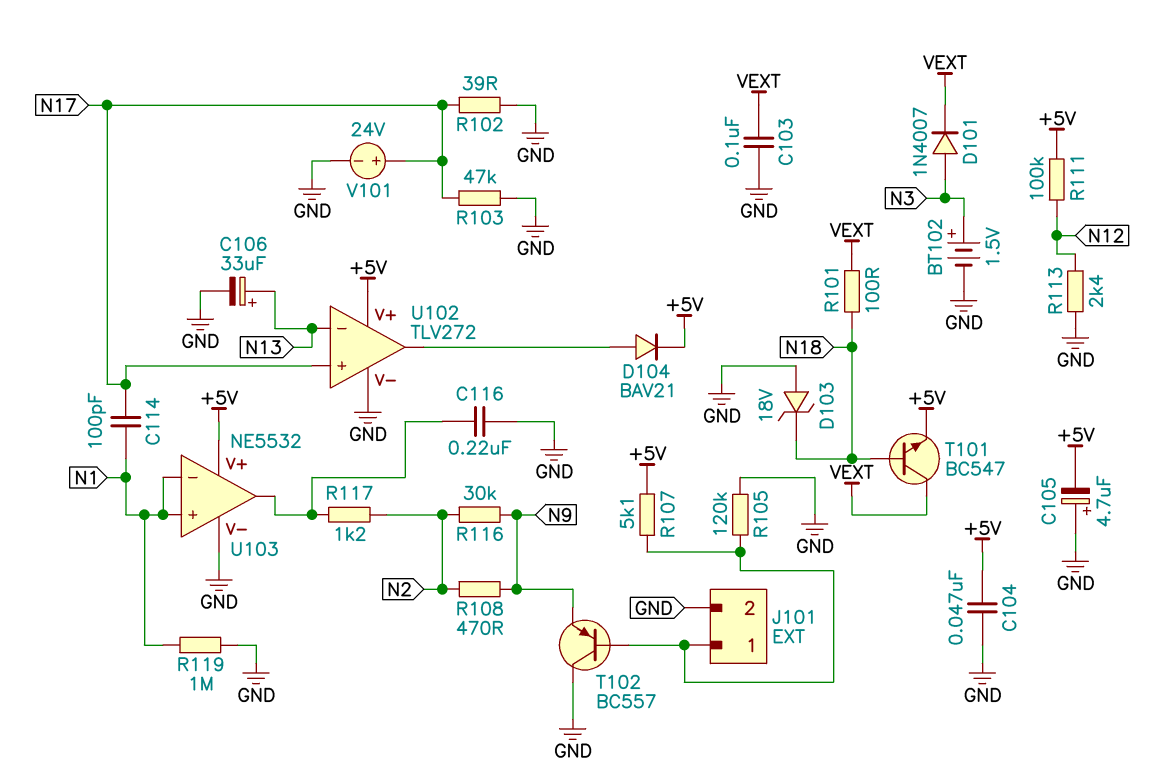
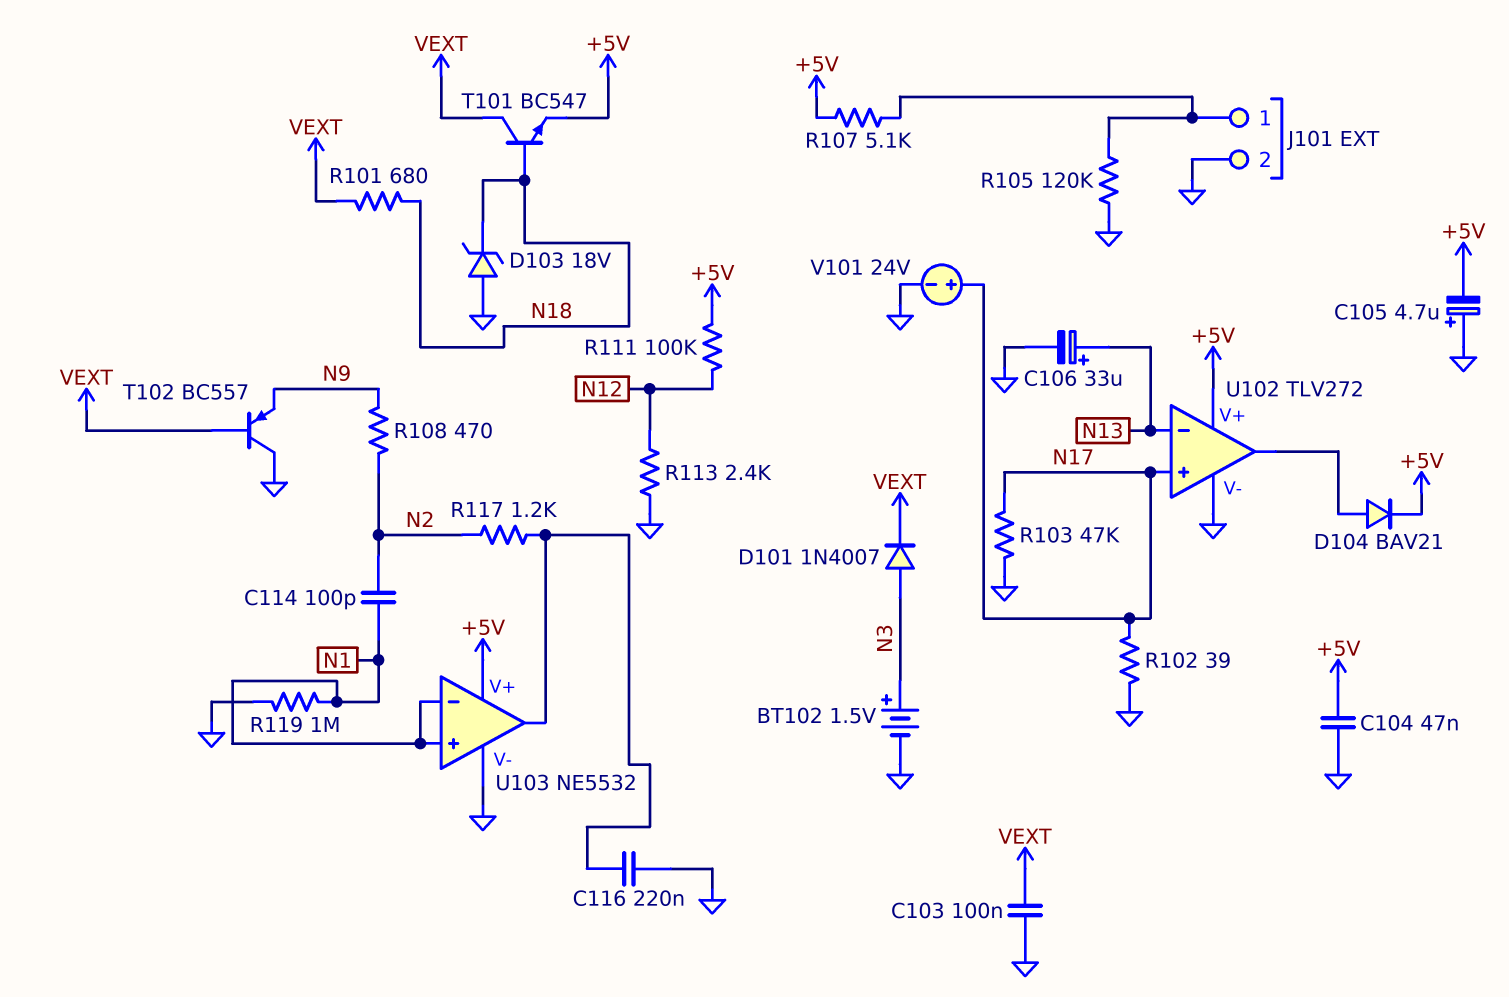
C114: 100pF (N1, N17) -> 100pF (N1, N2)
R101: 100 (N18, VEXT) -> 680 (N18, VEXT)
R116: 30k (N2, N9) -> none
T102: PNP BC557 (B J101/1, C GND, E N9) -> PNP BC557 (B VEXT, C GND, E N9)

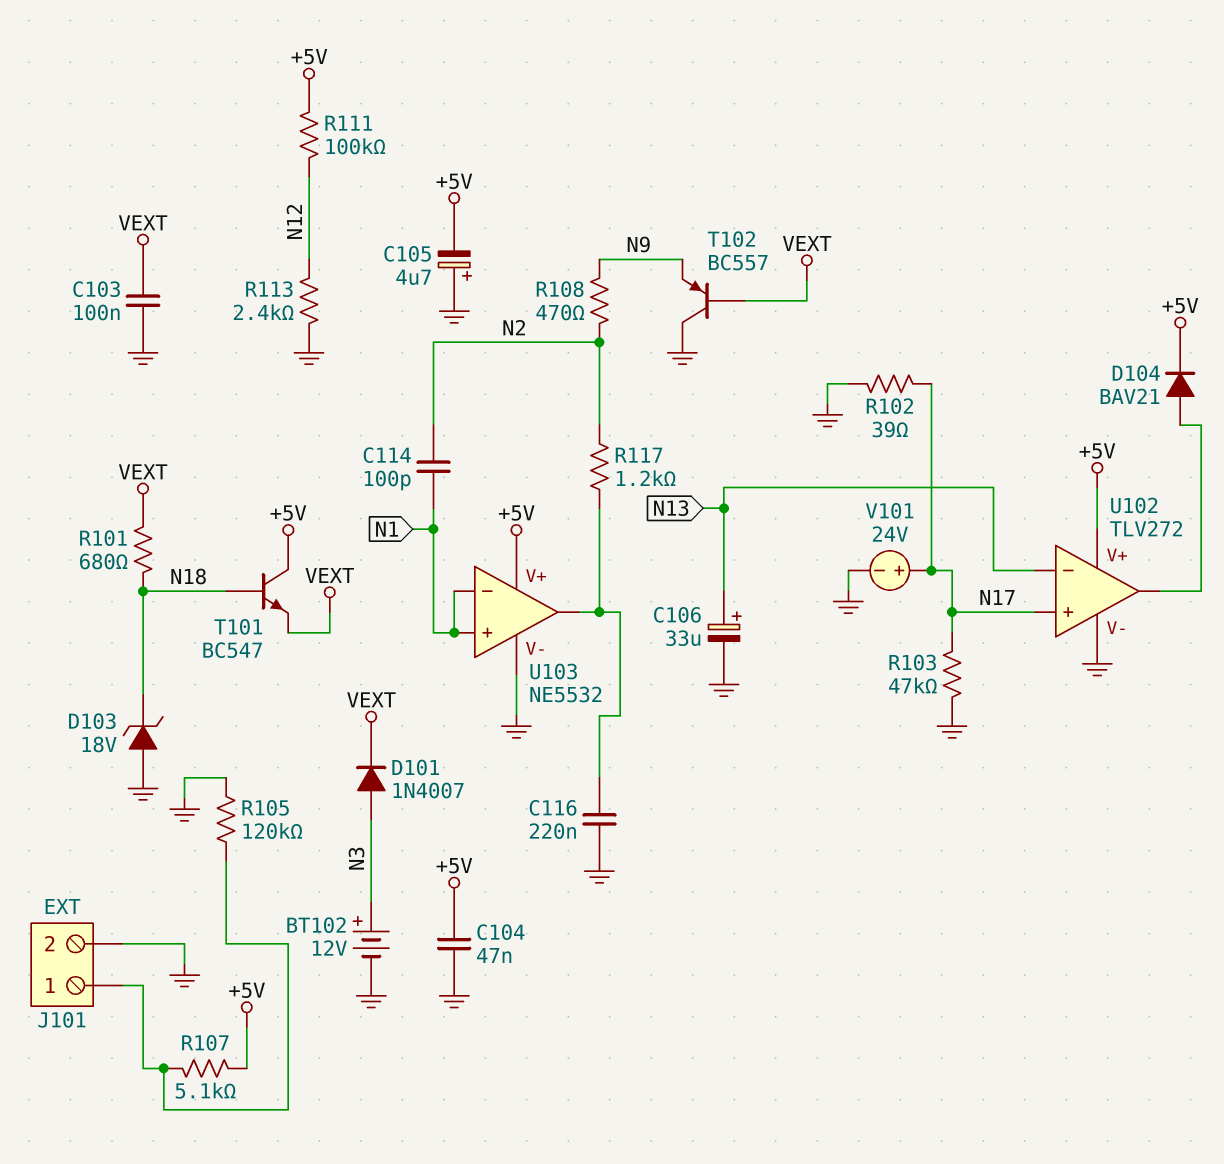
BT102: 1.5V (plus N3, minus GND) -> 12V (plus N3, minus GND)
R119: 1M (GND, N1) -> none
T101: NPN BC547 (B N18, C VEXT, E +5V) -> NPN BC547 (B N18, C +5V, E VEXT)

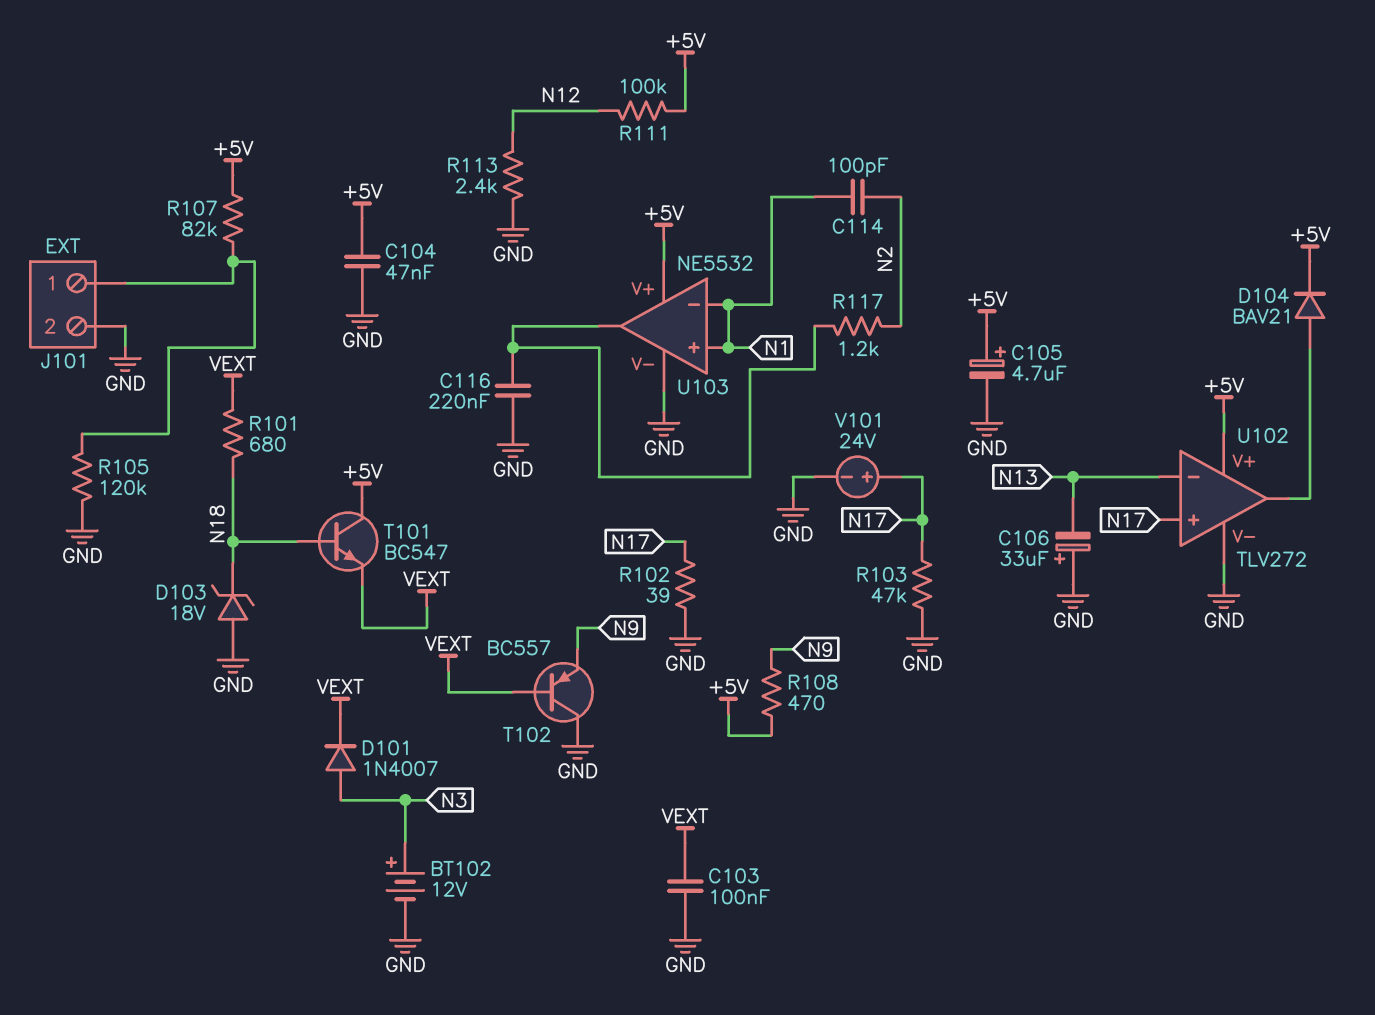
C105: 4.7uF (plus GND, minus +5V) -> 4.7uF (plus +5V, minus GND)
C106: 33uF (plus N13, minus GND) -> 33uF (plus GND, minus N13)
R107: 5.1k (+5V, J101/1) -> 82k (+5V, J101/1)
R108: 470 (N2, N9) -> 470 (+5V, N9)

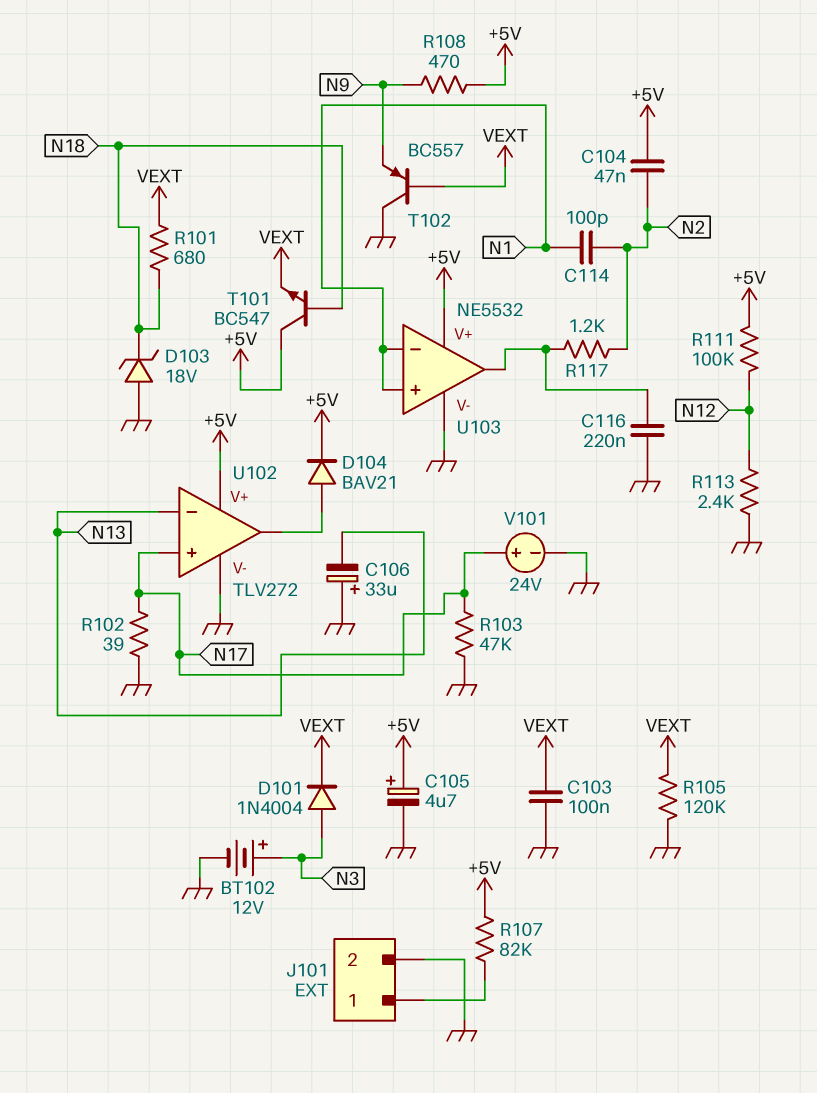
C104: 47nF (+5V, GND) -> 47nF (+5V, N2)
D101: diode 1N4007 (A N3, K VEXT) -> diode 1N4004 (A N3, K VEXT)
R105: 120k (GND, J101/1) -> 120k (GND, VEXT)

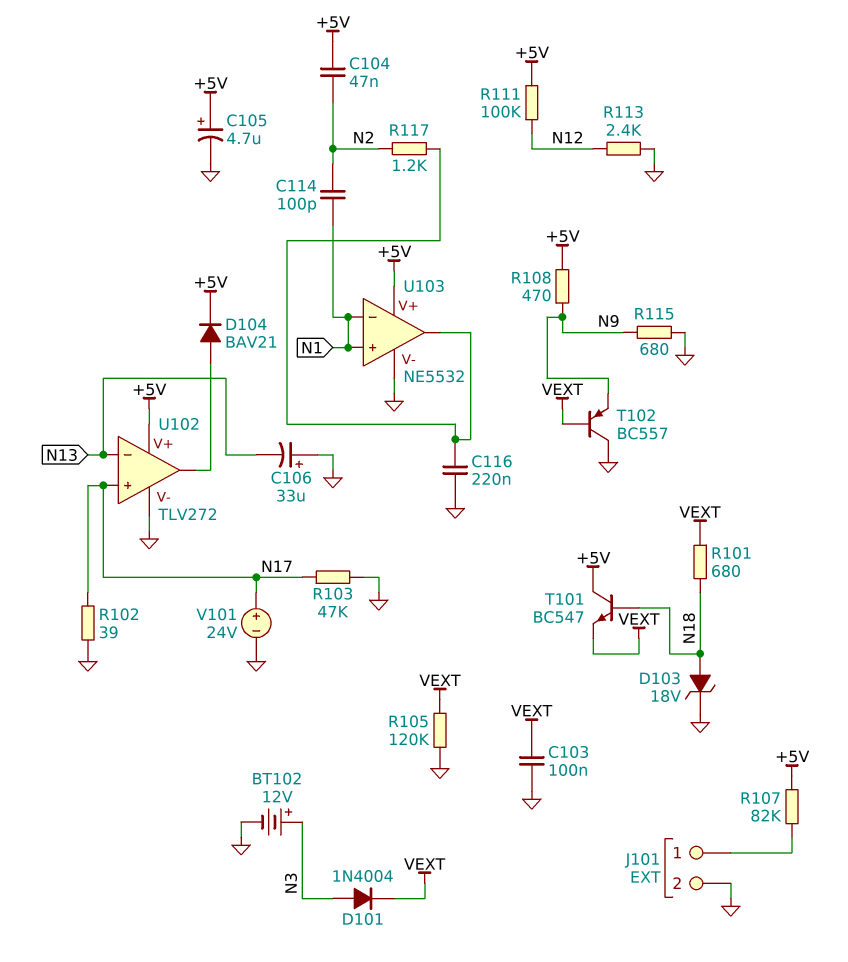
D103: zener 18V (A GND, K N18) -> zener 18V (A N18, K GND)
R115: none -> 680 (GND, N9)

